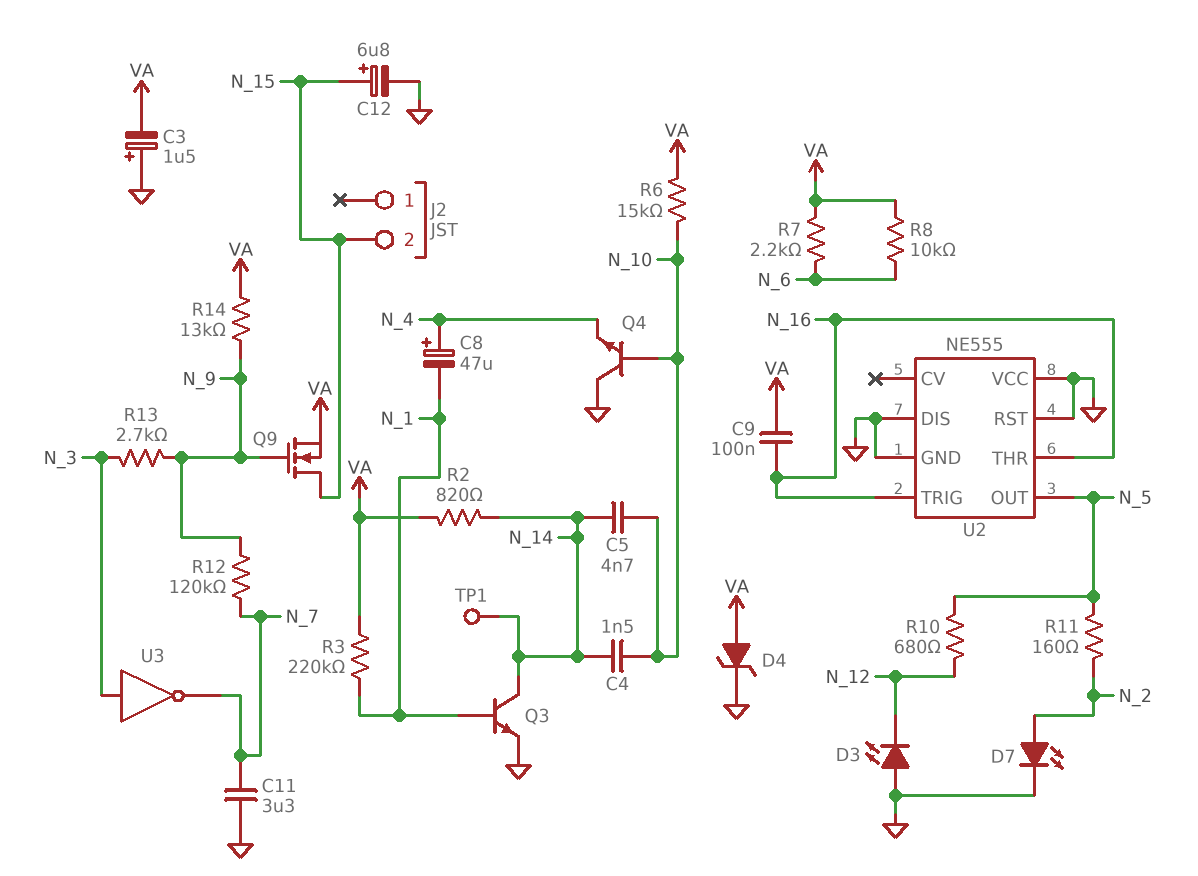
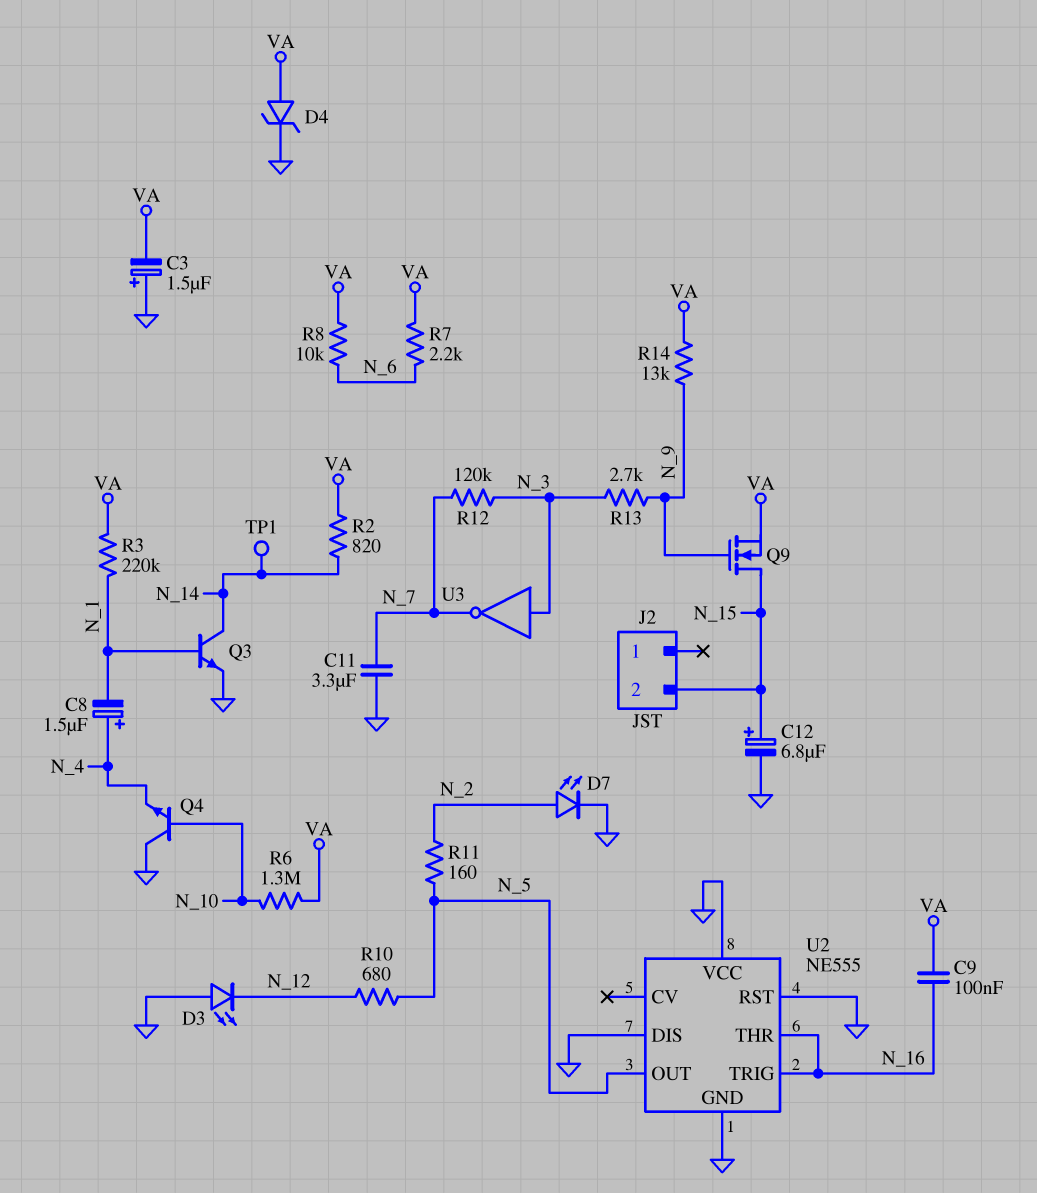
C4: 1.5nF (N_10, N_14) -> none
C5: 4.7nF (N_10, N_14) -> none
C8: 47uF (plus N_4, minus N_1) -> 1.5uF (plus N_4, minus N_1)
R6: 15k (N_10, VA) -> 1.3M (N_10, VA)
R12: 120k (N_7, N_9) -> 120k (N_3, N_7)

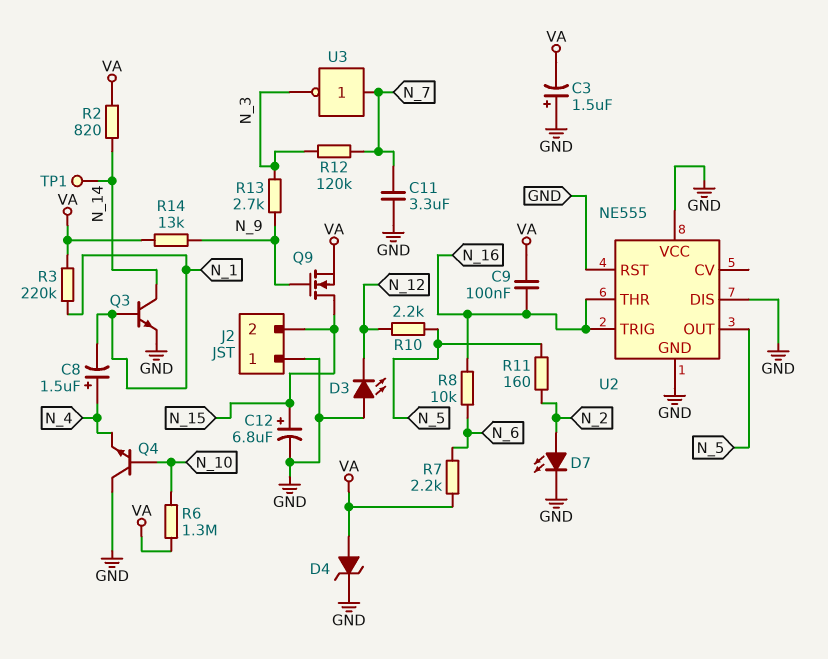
J2 pin 1: none -> GND
R8: 10k (N_6, VA) -> 10k (N_6, N_16)
R10: 680 (N_5, N_12) -> 2.2k (N_5, N_12)
U3: NOT (in N_3, out N_7) -> NOT (in N_7, out N_3)

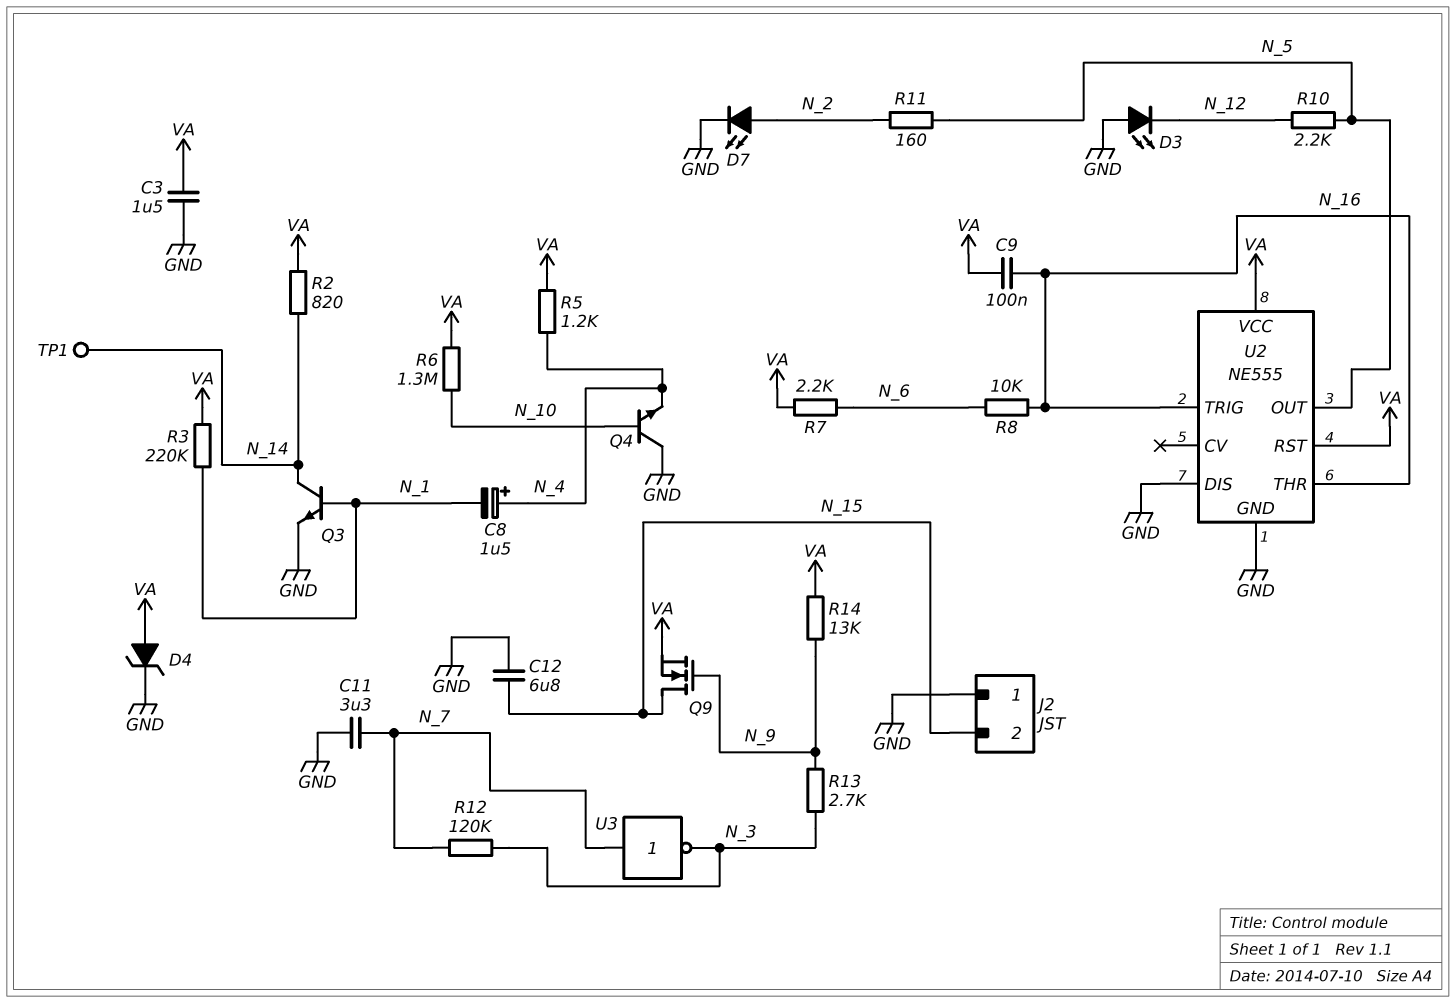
C3: 1.5uF (plus GND, minus VA) -> 1.5uF (GND, VA)
C12: 6.8uF (plus N_15, minus GND) -> 6.8uF (GND, N_15)
R5: none -> 1.2k (N_4, VA)
U2 pin RST: GND -> VA
U2 pin VCC: GND -> VA

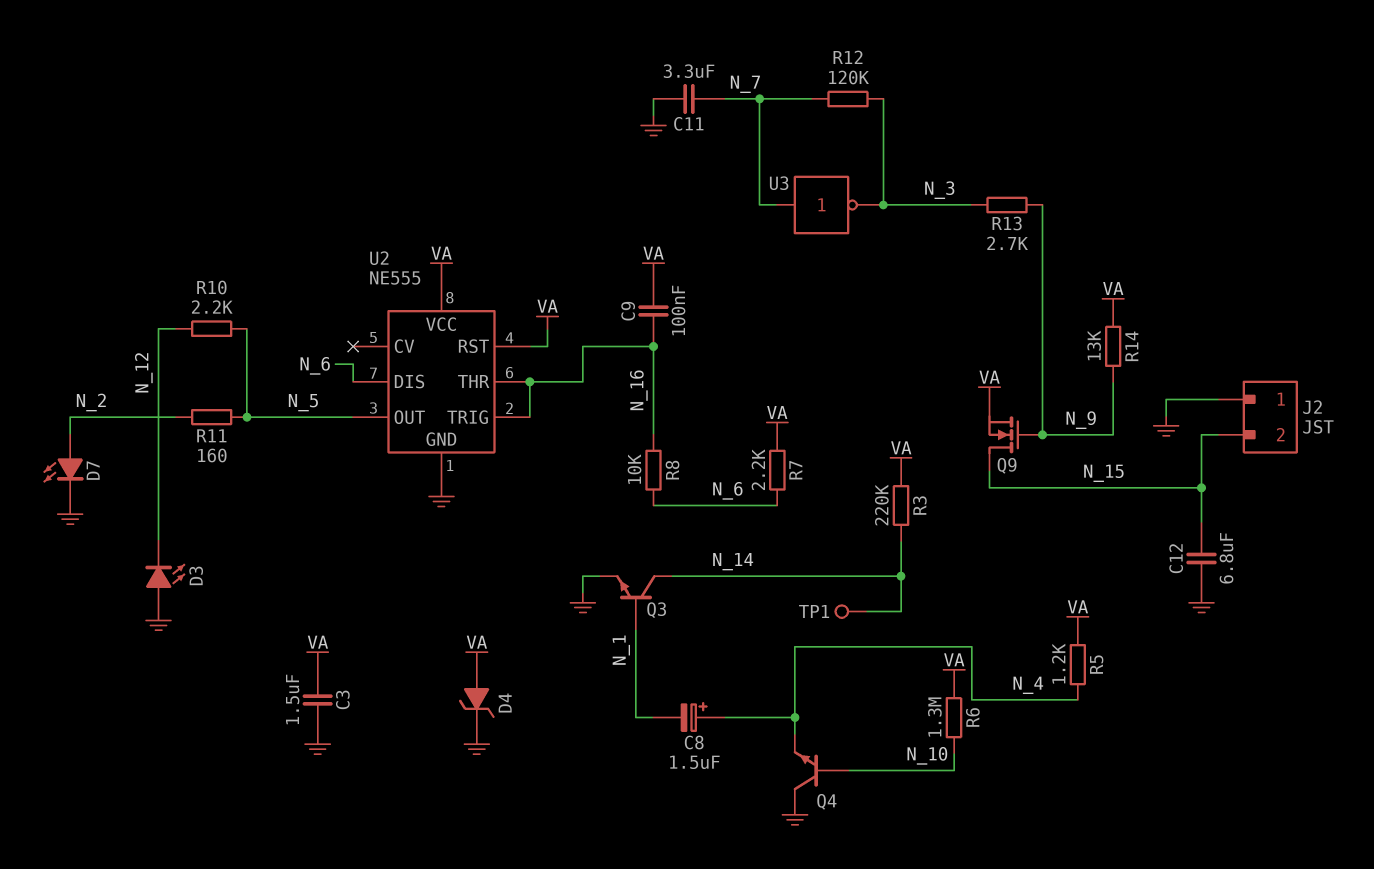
R2: 820 (N_14, VA) -> none
R3: 220k (N_1, VA) -> 220k (N_14, VA)
U2 pin DIS: GND -> N_6

